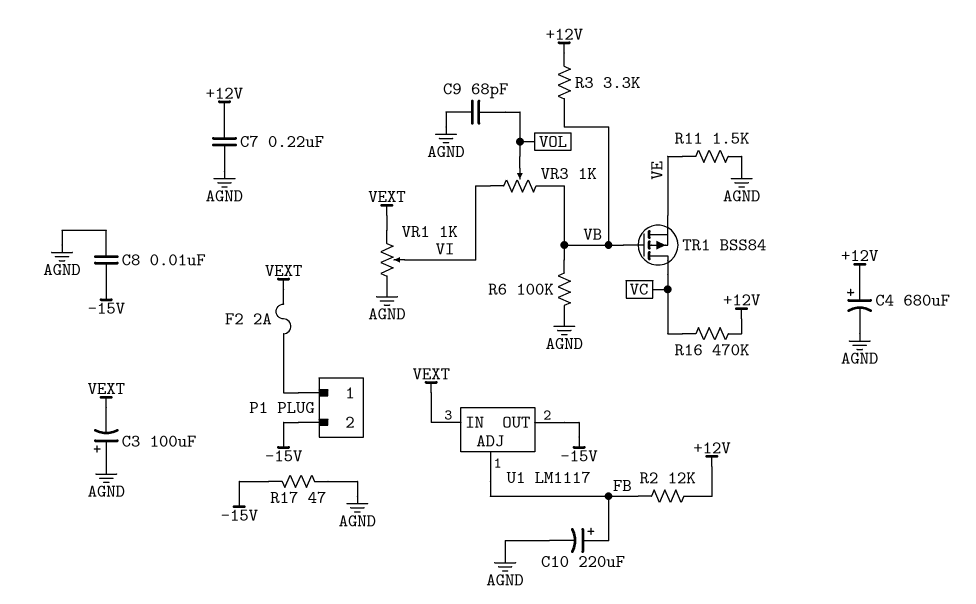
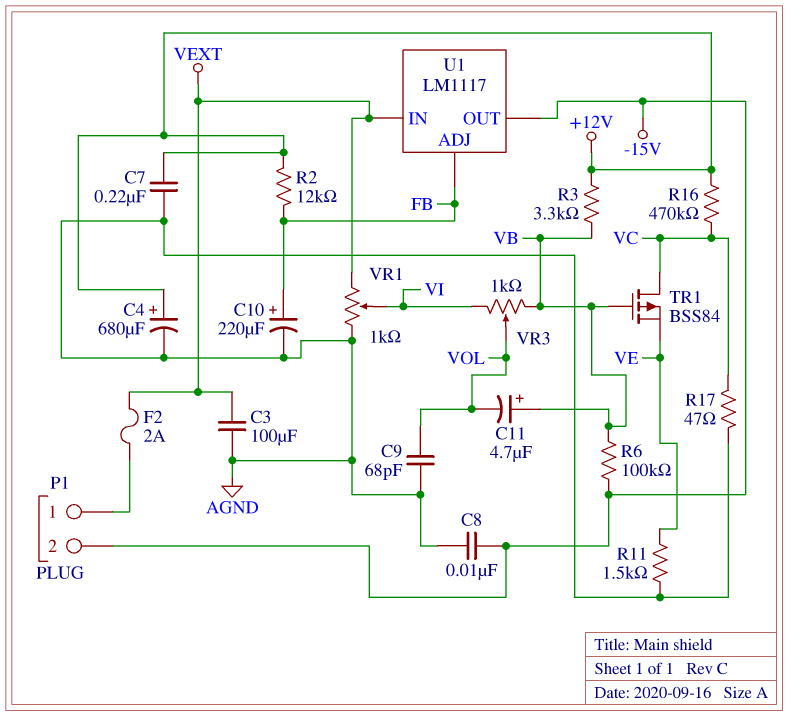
C3: 100uF (plus AGND, minus VEXT) -> 100uF (AGND, VEXT)
C11: none -> 4.7uF (plus VB, minus VOL)
R6: 100k (AGND, VB) -> 100k (-15V, VB)
R17: 47 (-15V, AGND) -> 47 (AGND, VC)

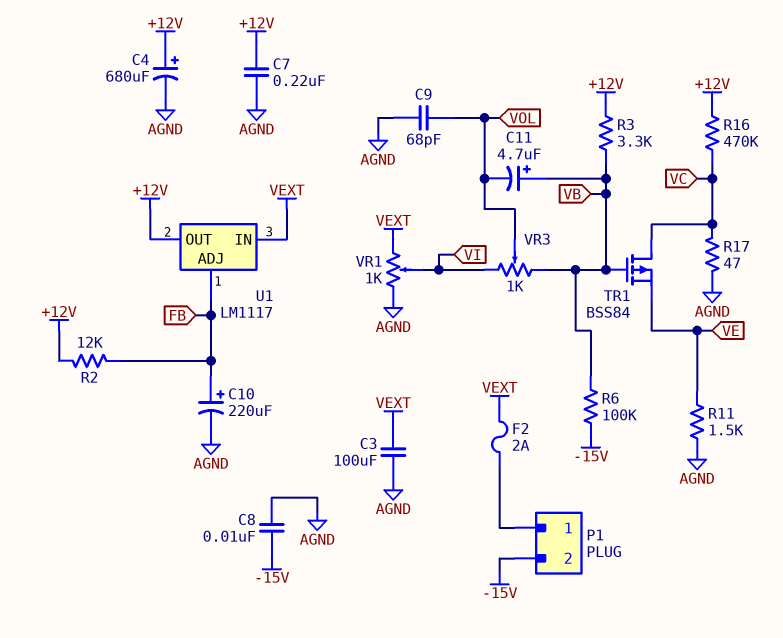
U1 pin OUT: -15V -> +12V

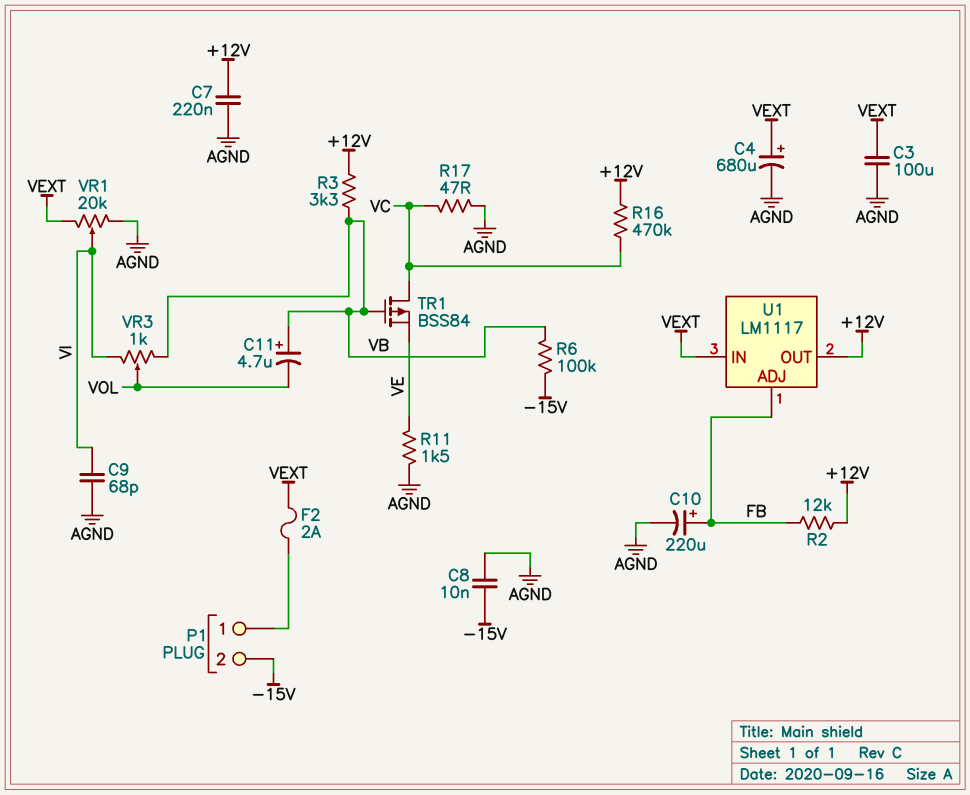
C4: 680uF (plus +12V, minus AGND) -> 680uF (plus VEXT, minus AGND)
C9: 68pF (AGND, VOL) -> 68pF (AGND, VI)
VR1: 1k (AGND, VEXT, wiper VI) -> 20k (AGND, VEXT, wiper VI)

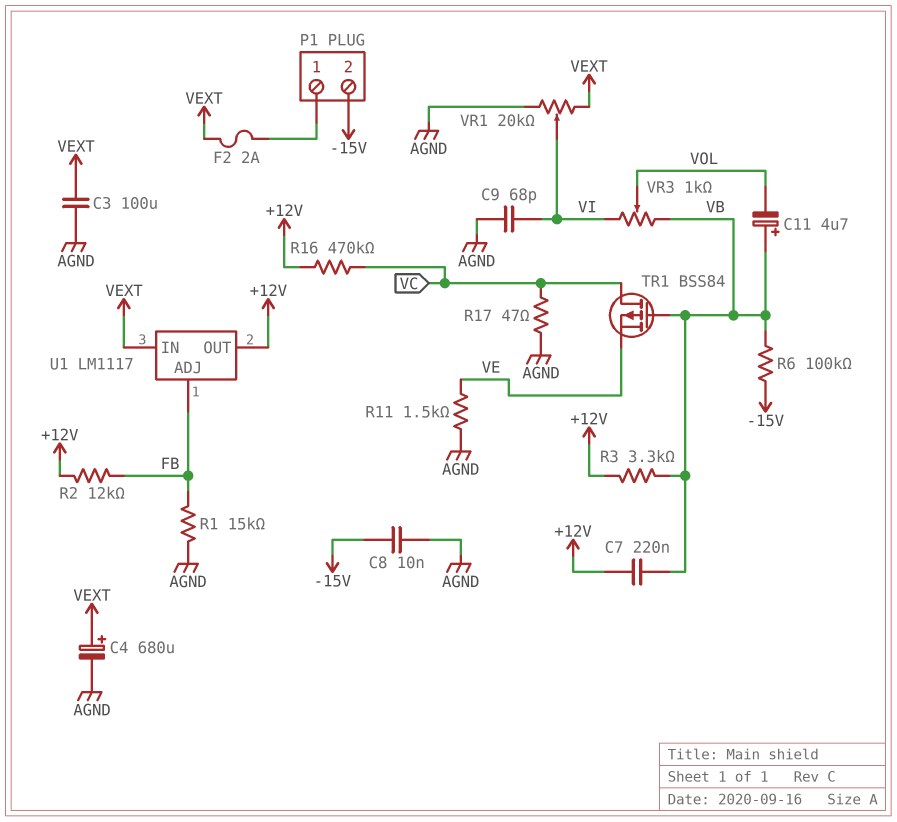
C7: 220nF (+12V, AGND) -> 220nF (+12V, VB)
C10: 220uF (plus FB, minus AGND) -> none
R1: none -> 15k (AGND, FB)

